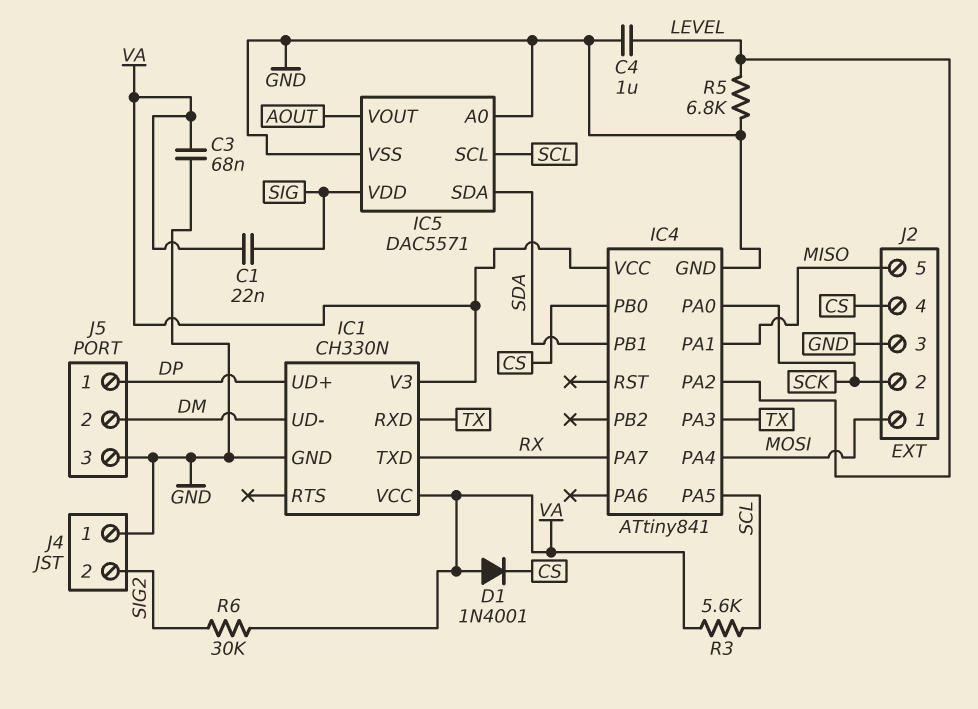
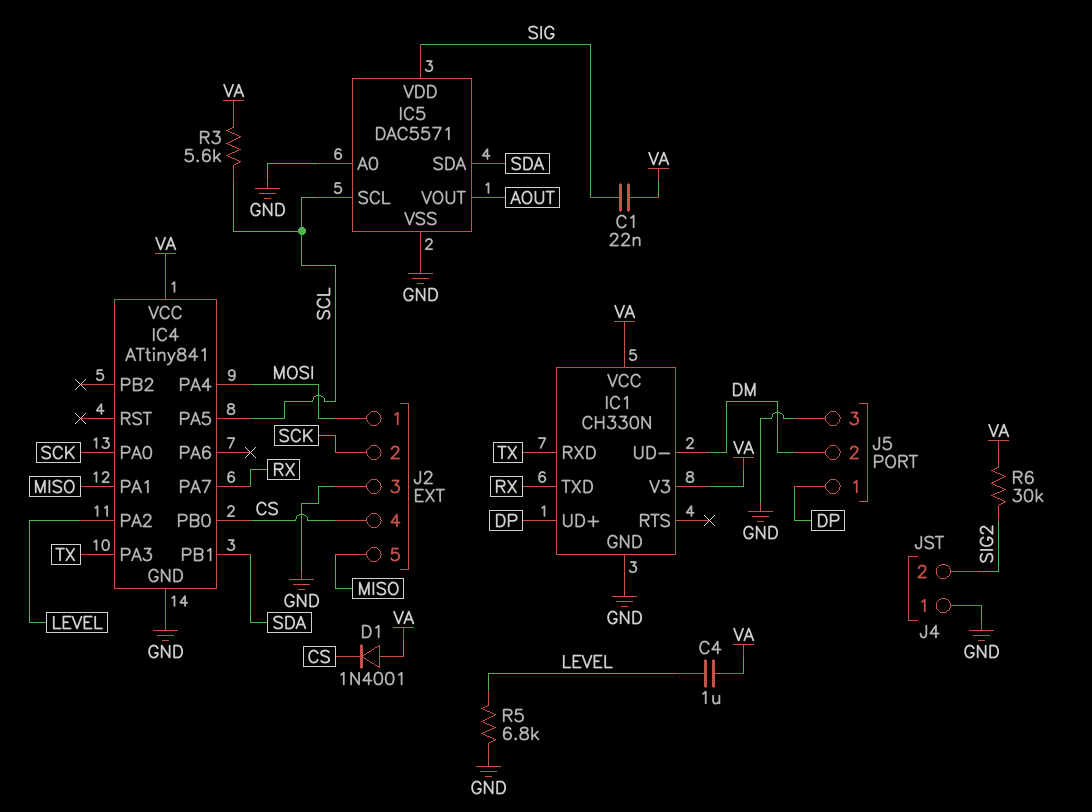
C3: 68nF (GND, VA) -> none
C4: 1uF (GND, LEVEL) -> 1uF (LEVEL, VA)

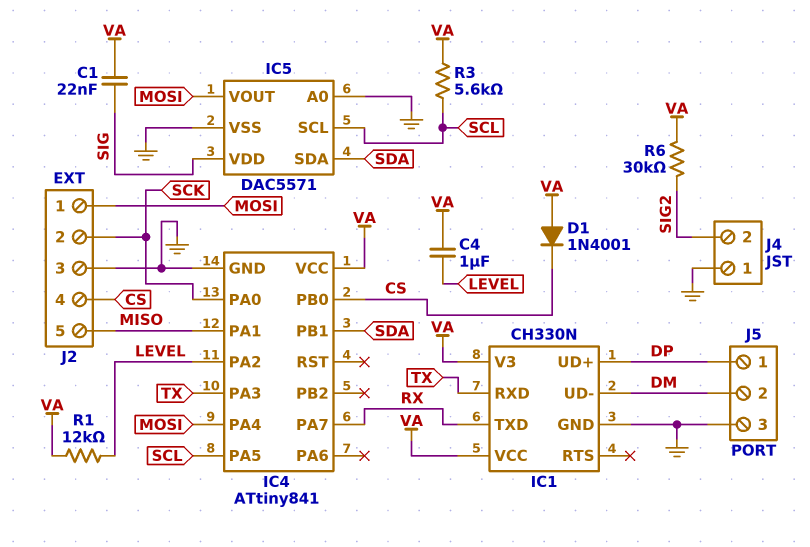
IC5 pin VOUT: AOUT -> MOSI
R1: none -> 12k (LEVEL, VA)
R5: 6.8k (GND, LEVEL) -> none

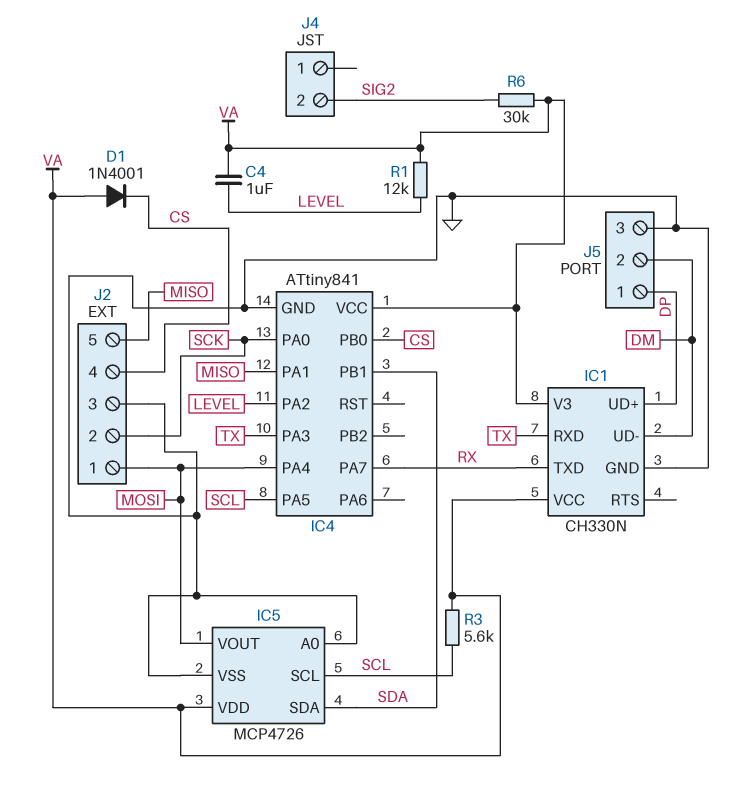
C1: 22nF (SIG, VA) -> none
IC5: DAC5571 -> MCP4726
IC5 pin VDD: SIG -> VA
J4 pin 1: GND -> none

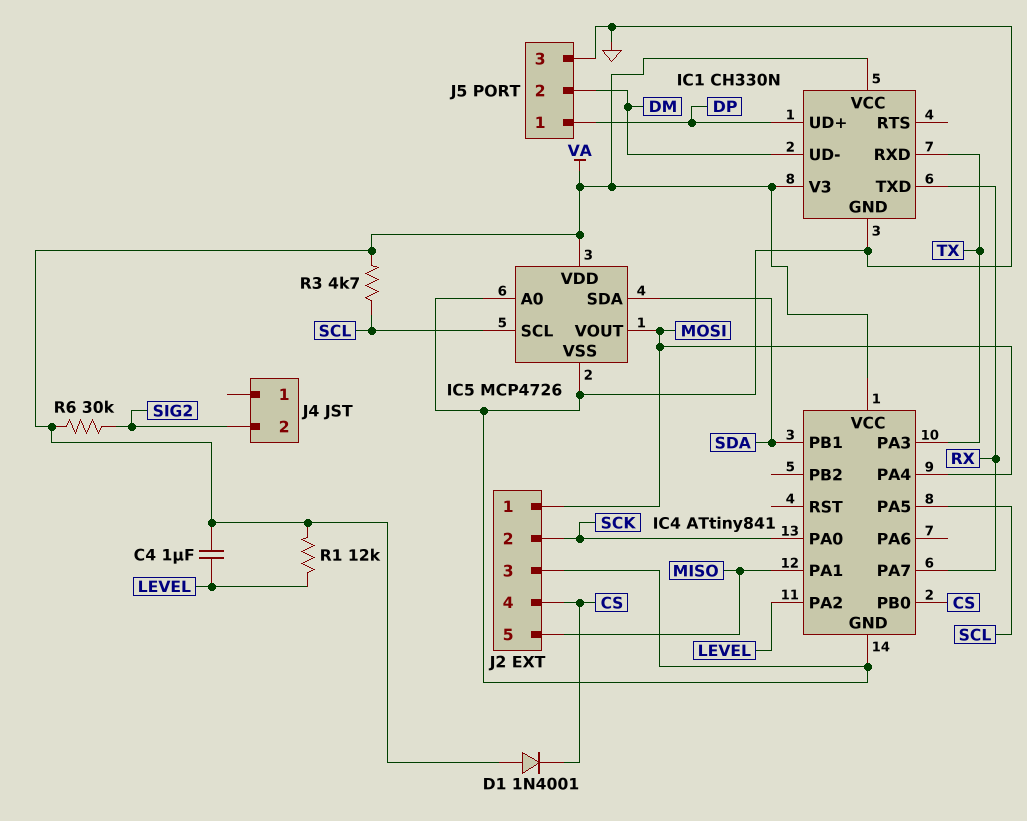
R3: 5.6k (SCL, VA) -> 4.7k (SCL, VA)

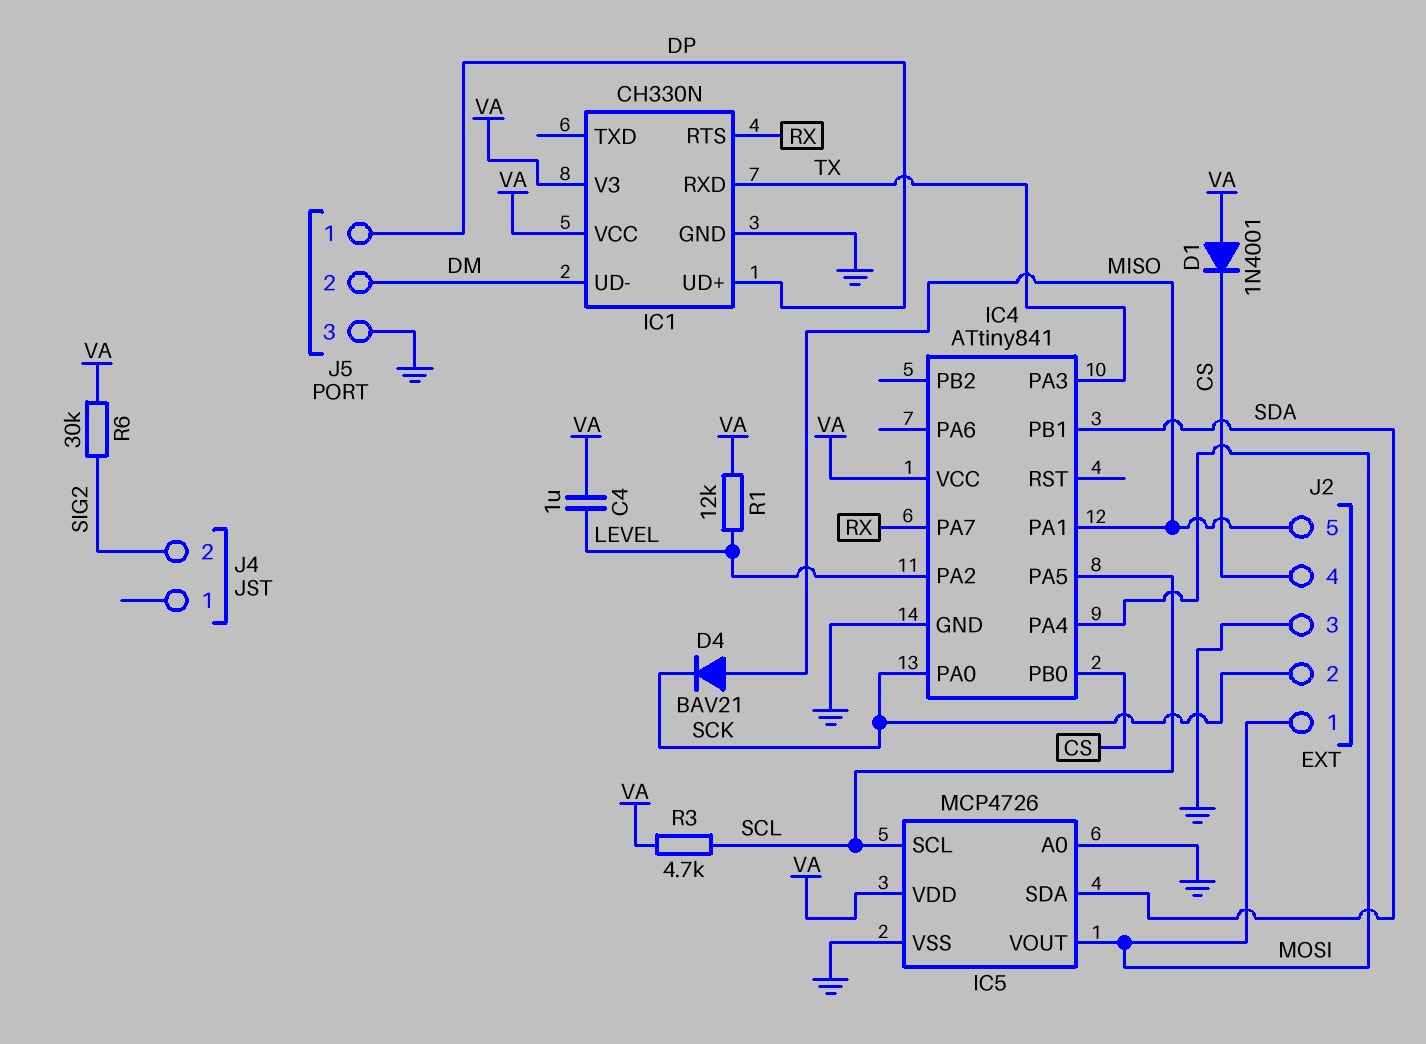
D4: none -> diode BAV21 (A MISO, K SCK)
IC1 pin RTS: none -> RX
IC1 pin TXD: RX -> none

